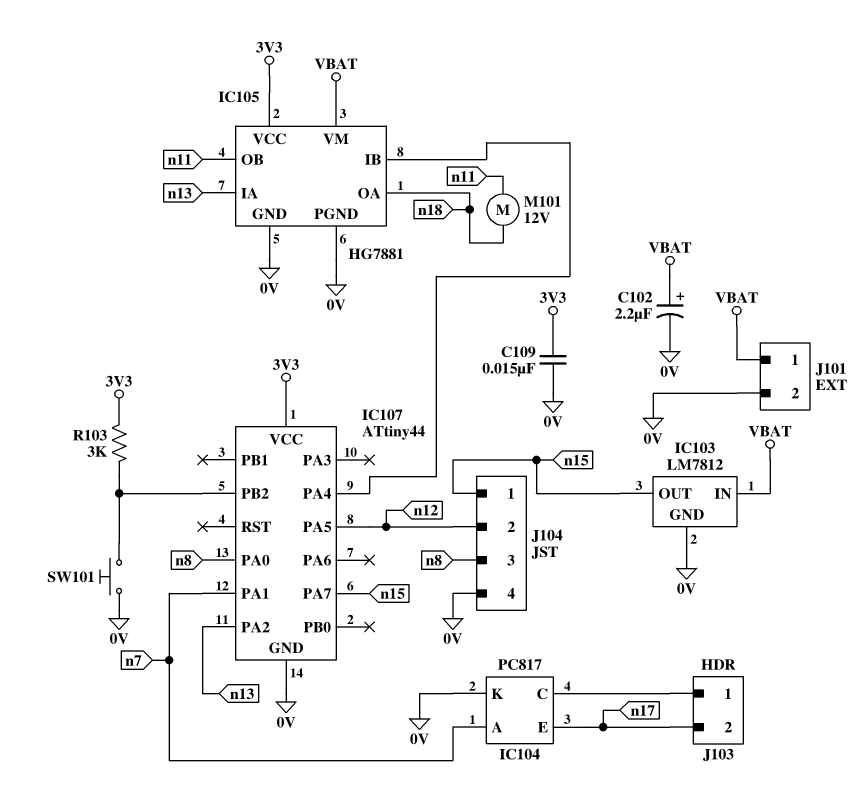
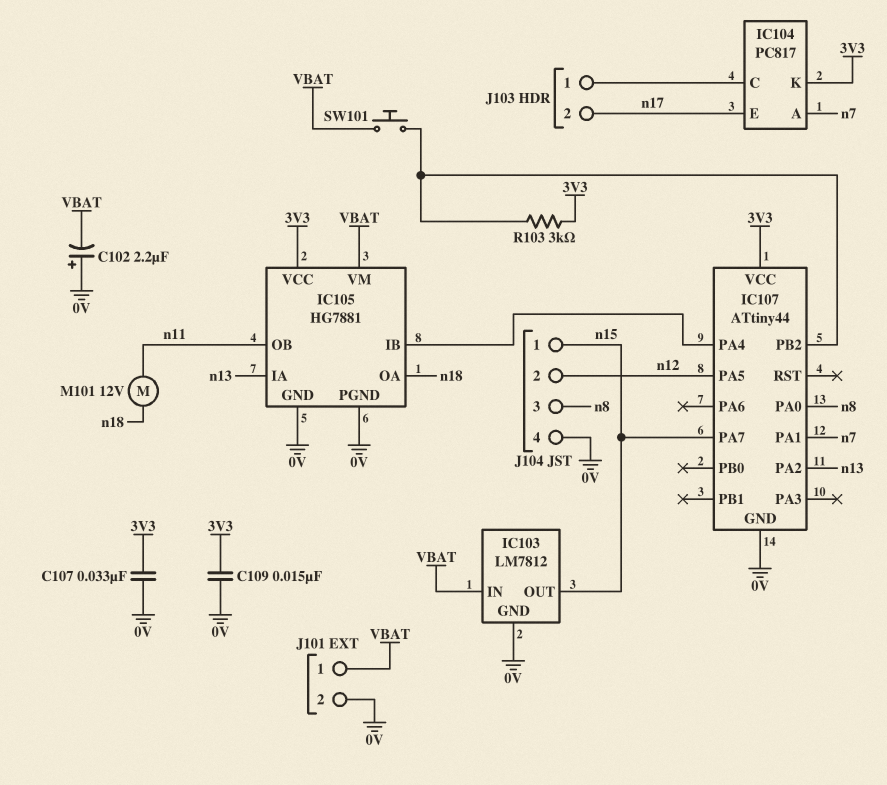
C102: 2.2uF (plus VBAT, minus 0V) -> 2.2uF (plus 0V, minus VBAT)
C107: none -> 33nF (0V, 3V3)
IC104 pin K: 0V -> 3V3
SW101: button (0V, IC107/PB2) -> button (IC107/PB2, VBAT)

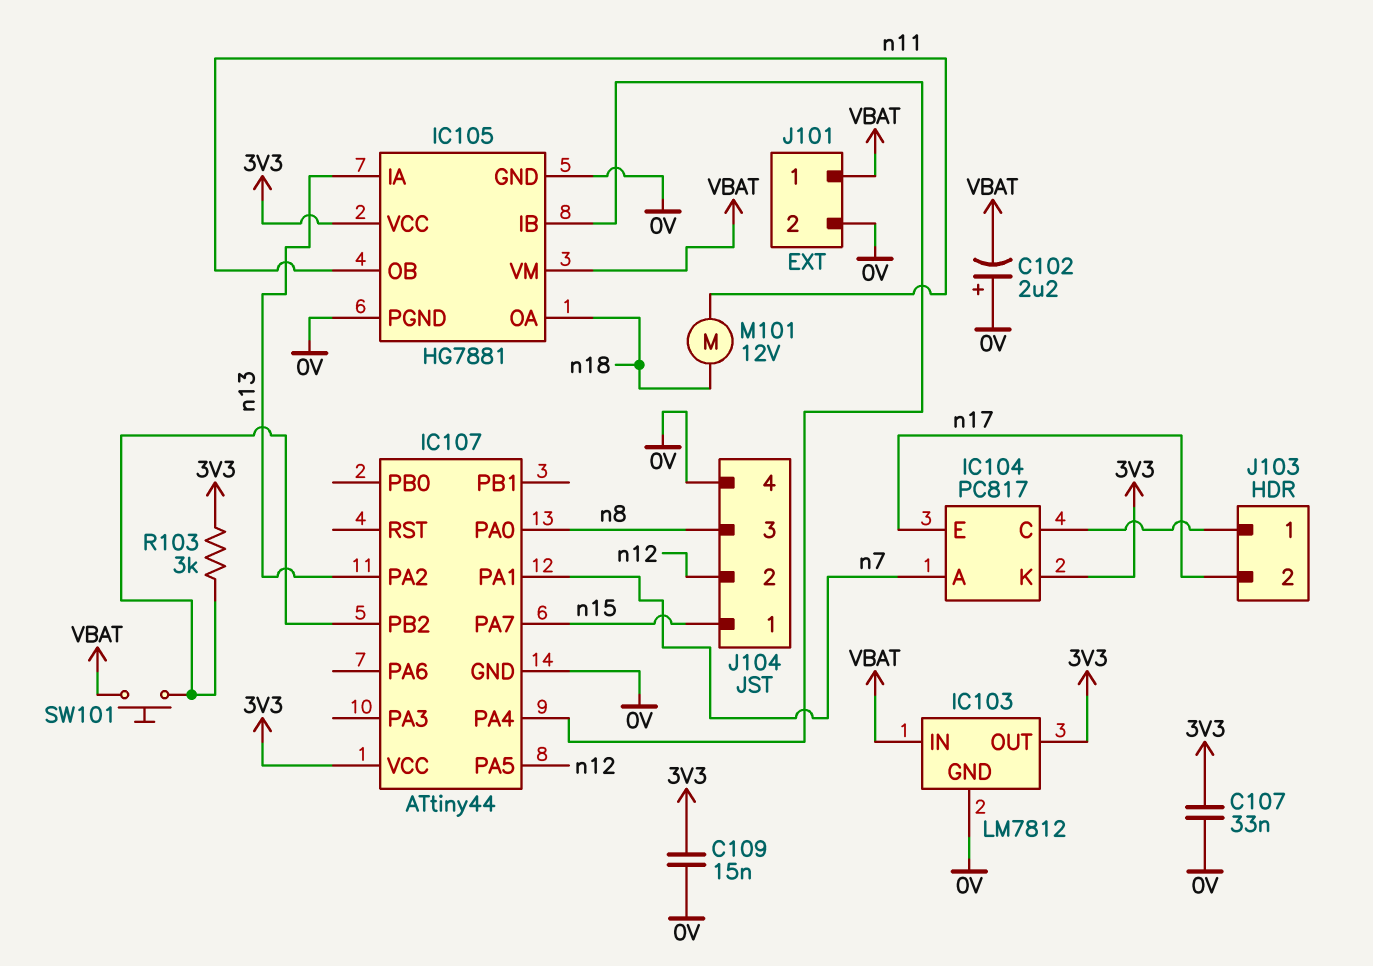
IC103 pin OUT: n15 -> 3V3

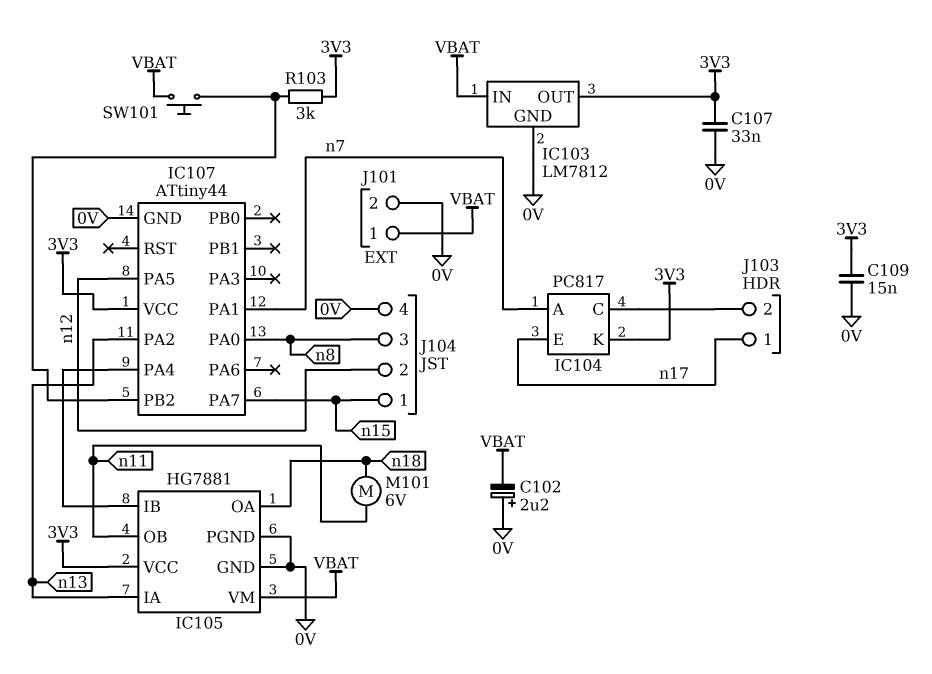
J103 pin 1: IC104/C -> n17
J103 pin 2: n17 -> IC104/C
M101: motor 12V (n11, n18) -> motor 6V (n11, n18)

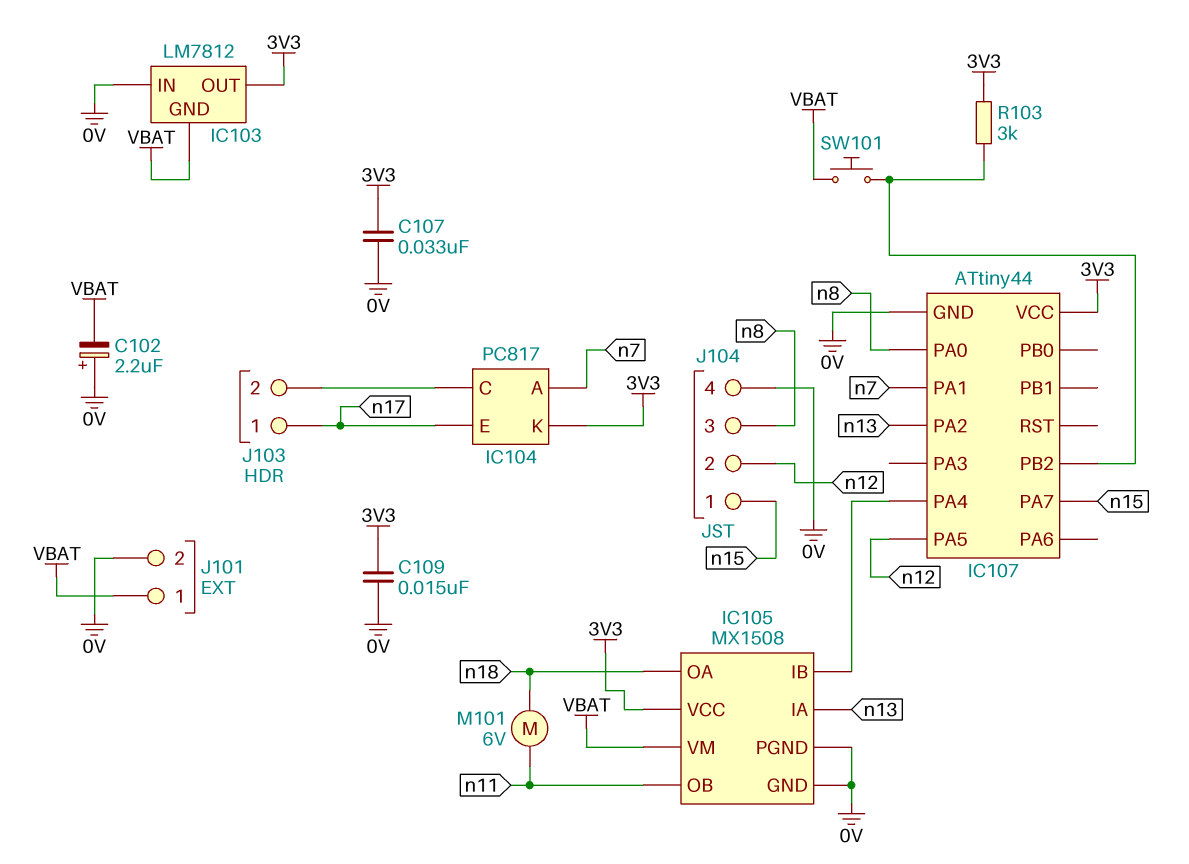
IC103 pin GND: 0V -> VBAT
IC103 pin IN: VBAT -> 0V
IC105: HG7881 -> MX1508

